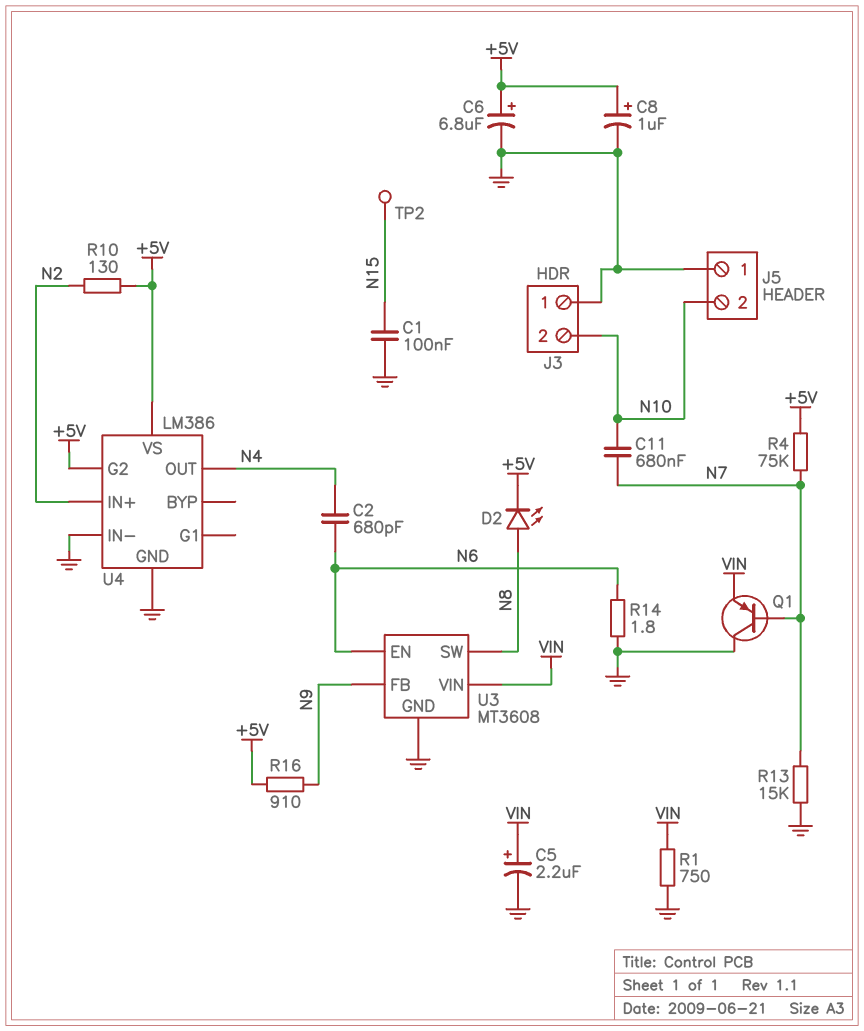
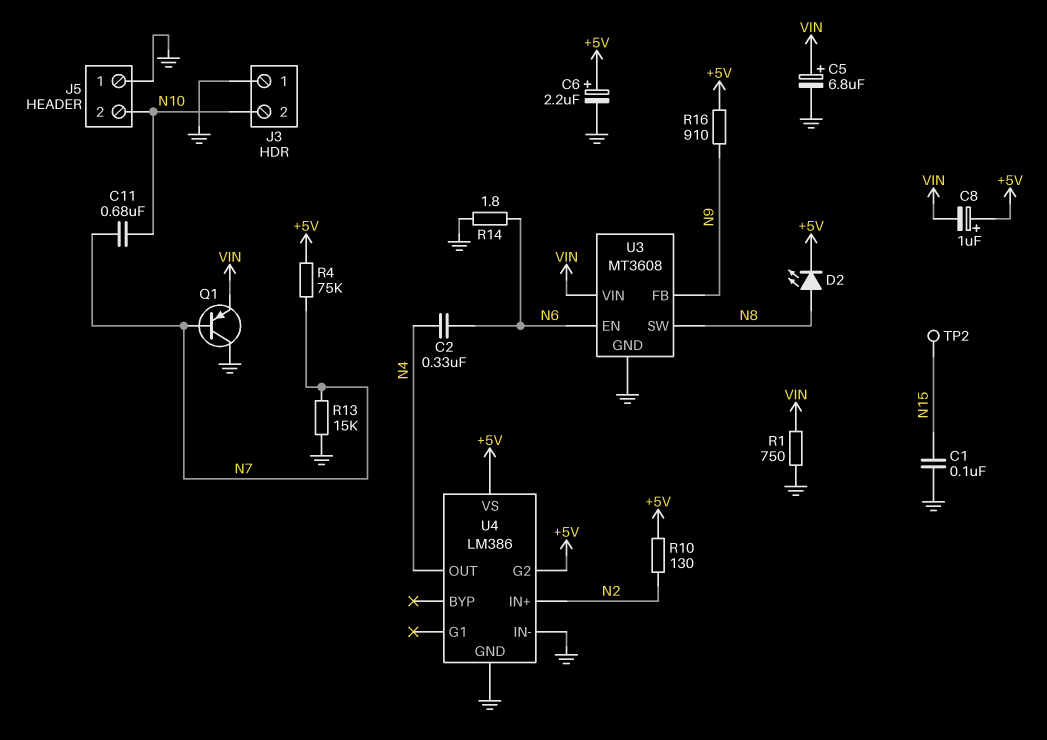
C2: 680pF (N4, N6) -> 330nF (N4, N6)
C5: 2.2uF (plus VIN, minus GND) -> 6.8uF (plus VIN, minus GND)
C6: 6.8uF (plus +5V, minus GND) -> 2.2uF (plus +5V, minus GND)
C8: 1uF (plus +5V, minus GND) -> 1uF (plus +5V, minus VIN)

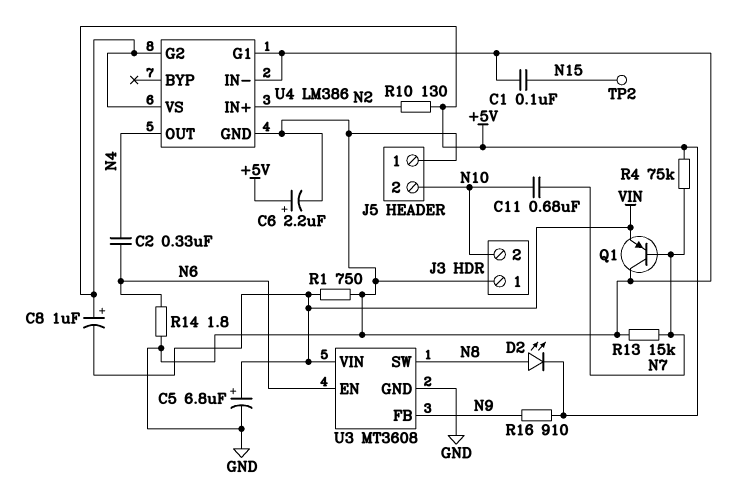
U4 pin G1: none -> GND

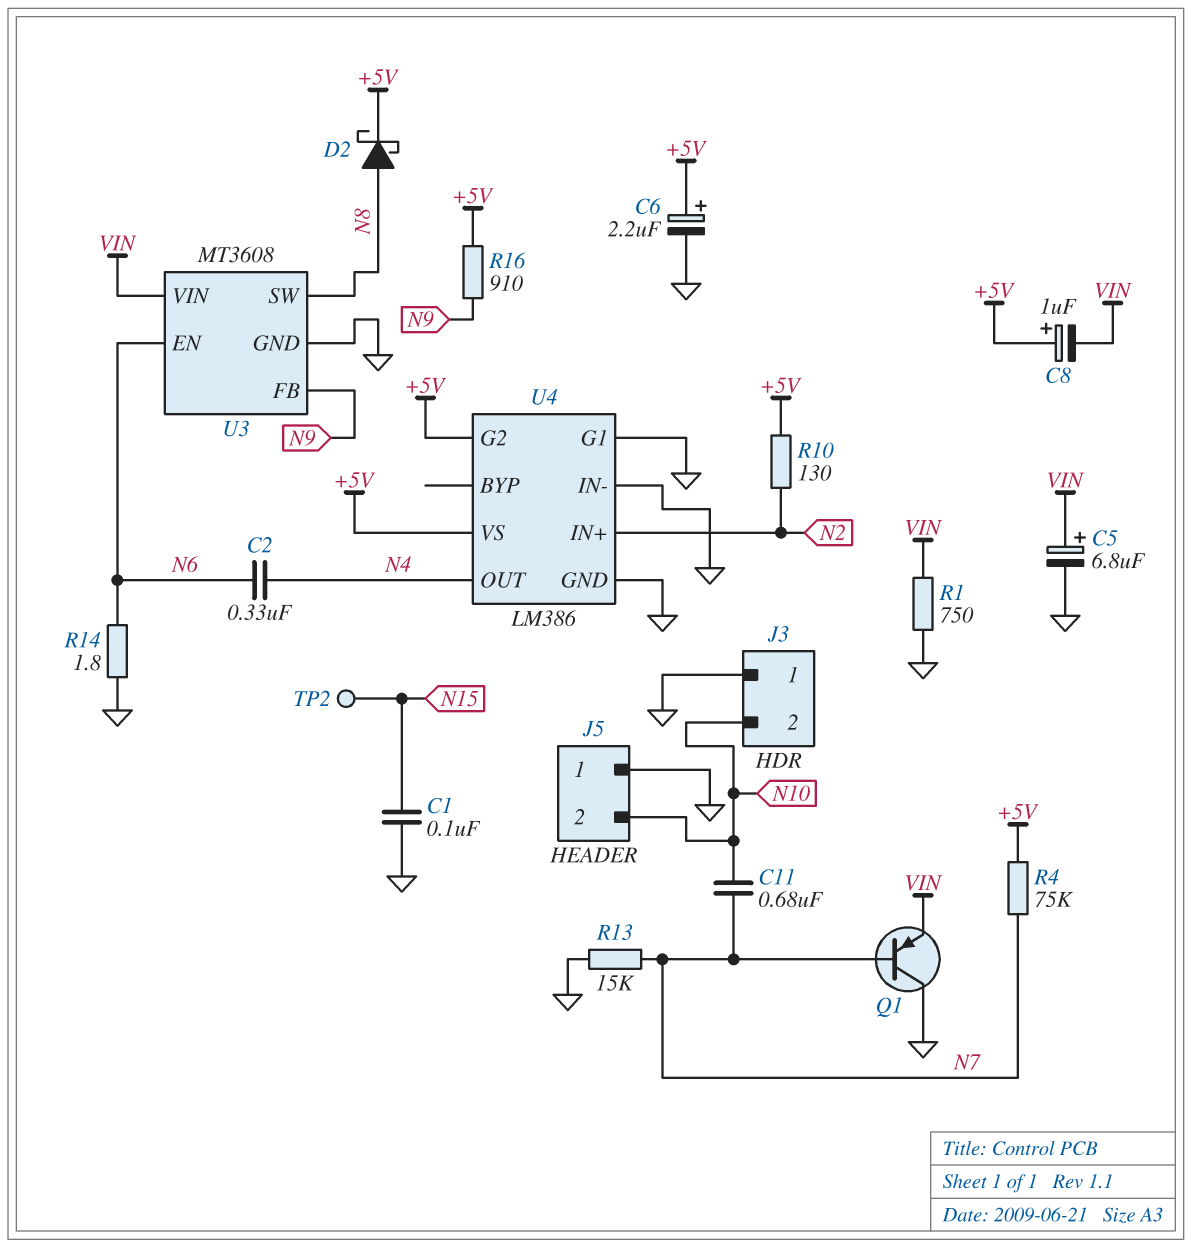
D2: LED (A N8, K +5V) -> schottky (A N8, K +5V)

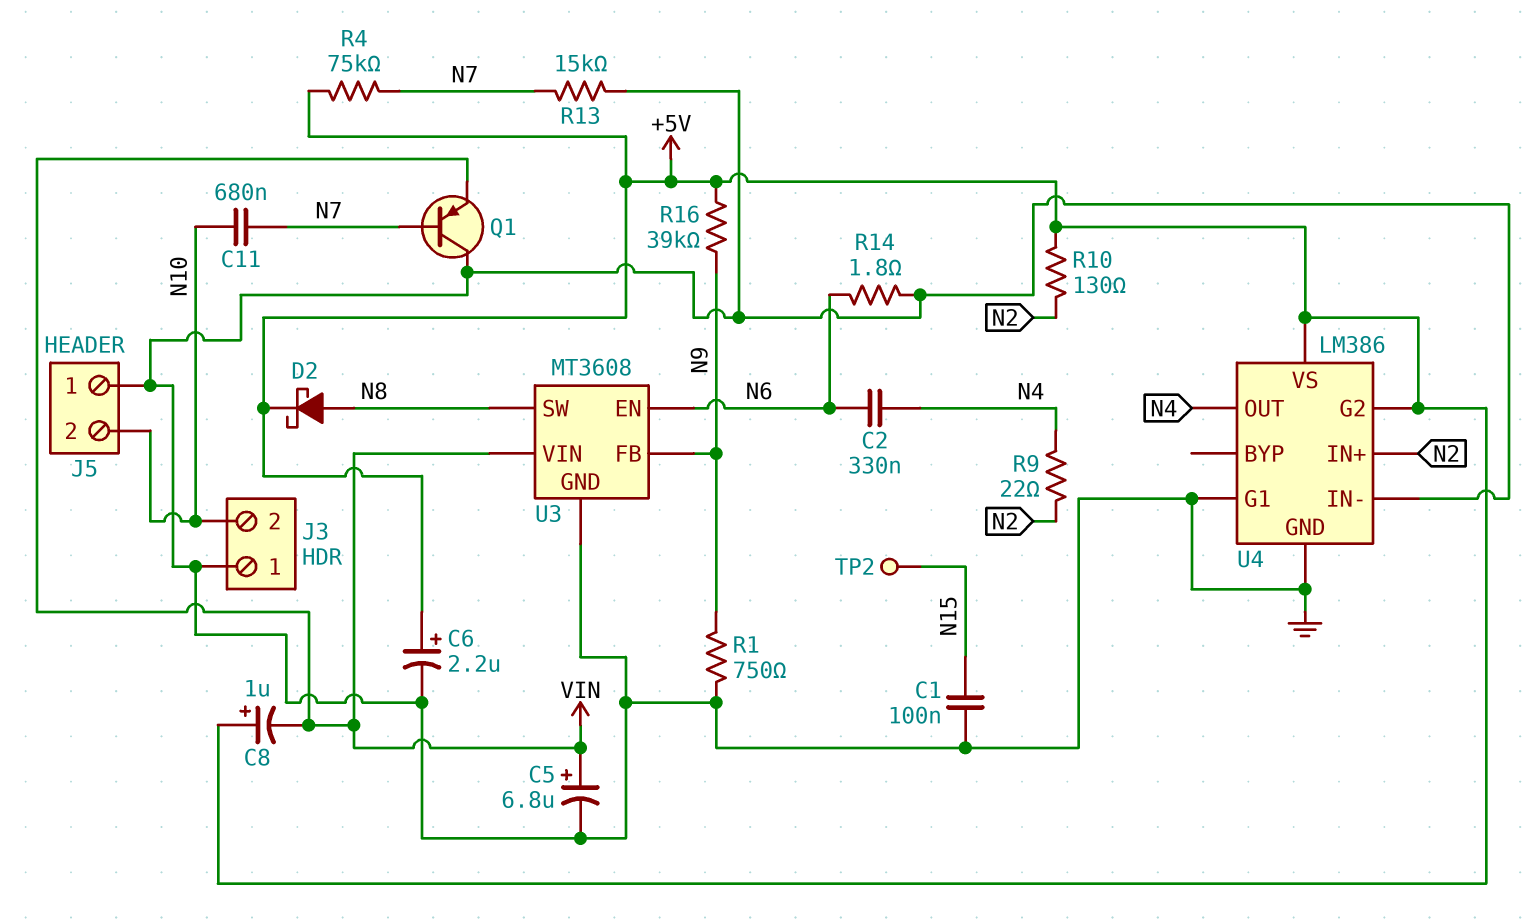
R1: 750 (GND, VIN) -> 750 (GND, N9)
R9: none -> 22 (N2, N4)
R16: 910 (+5V, N9) -> 39k (+5V, N9)

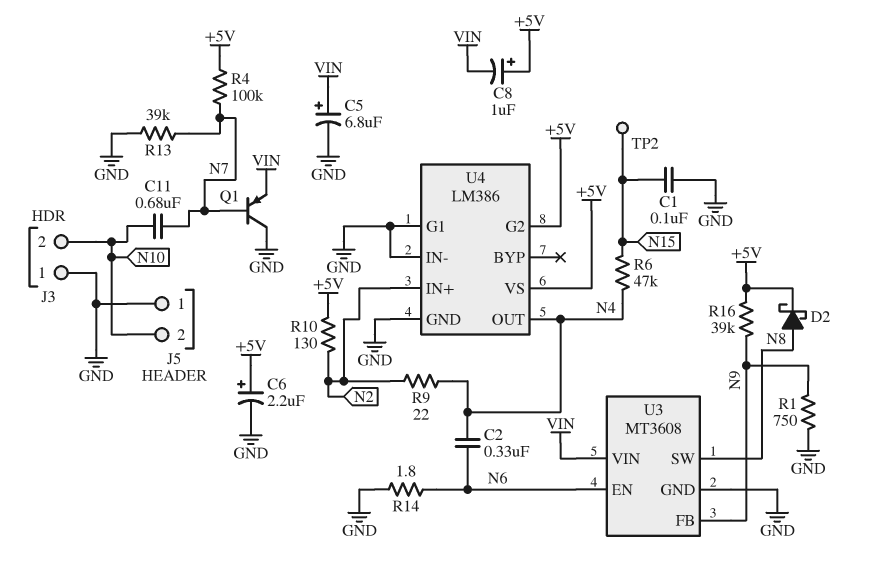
R4: 75k (+5V, N7) -> 100k (+5V, N7)
R6: none -> 47k (N4, N15)
R13: 15k (GND, N7) -> 39k (GND, N7)

